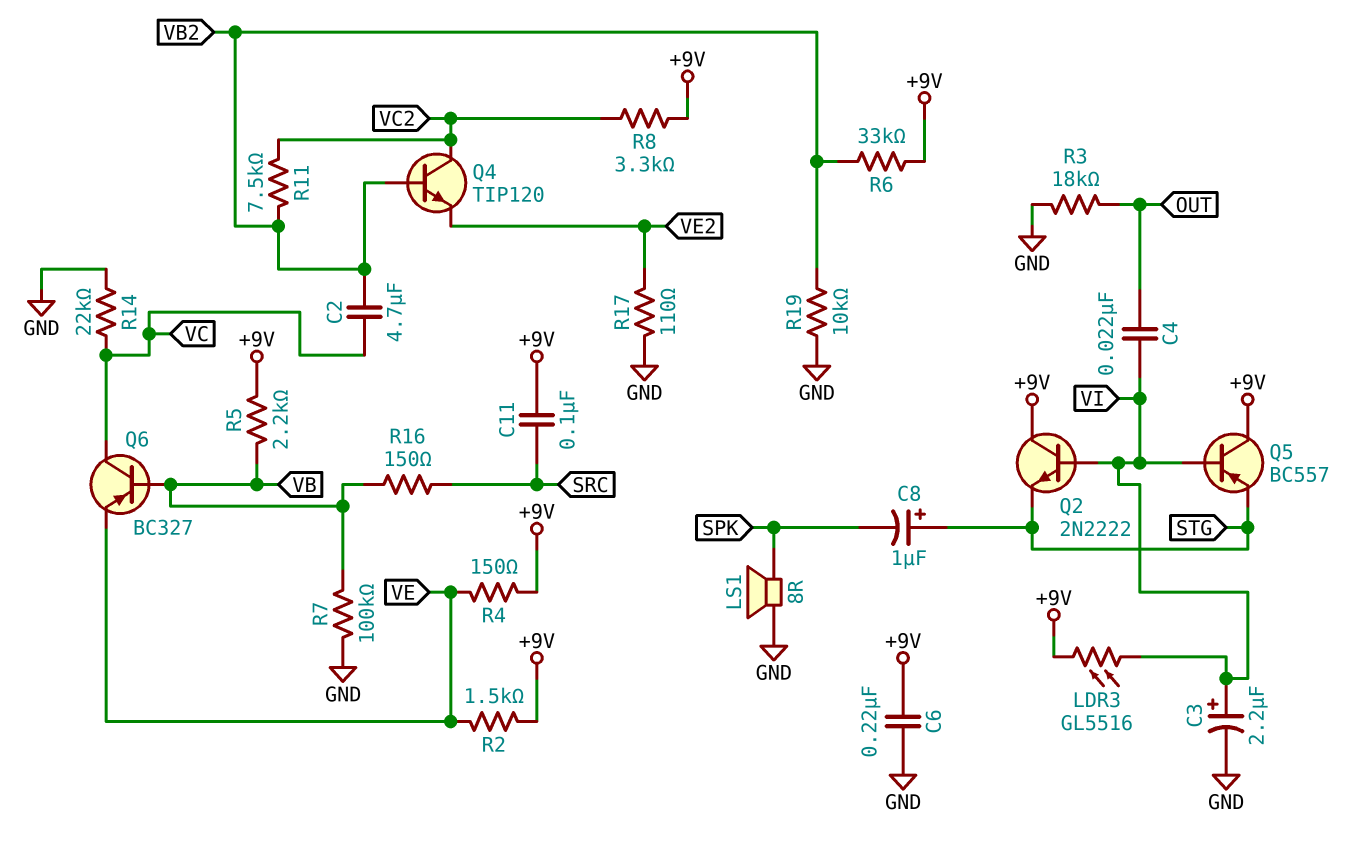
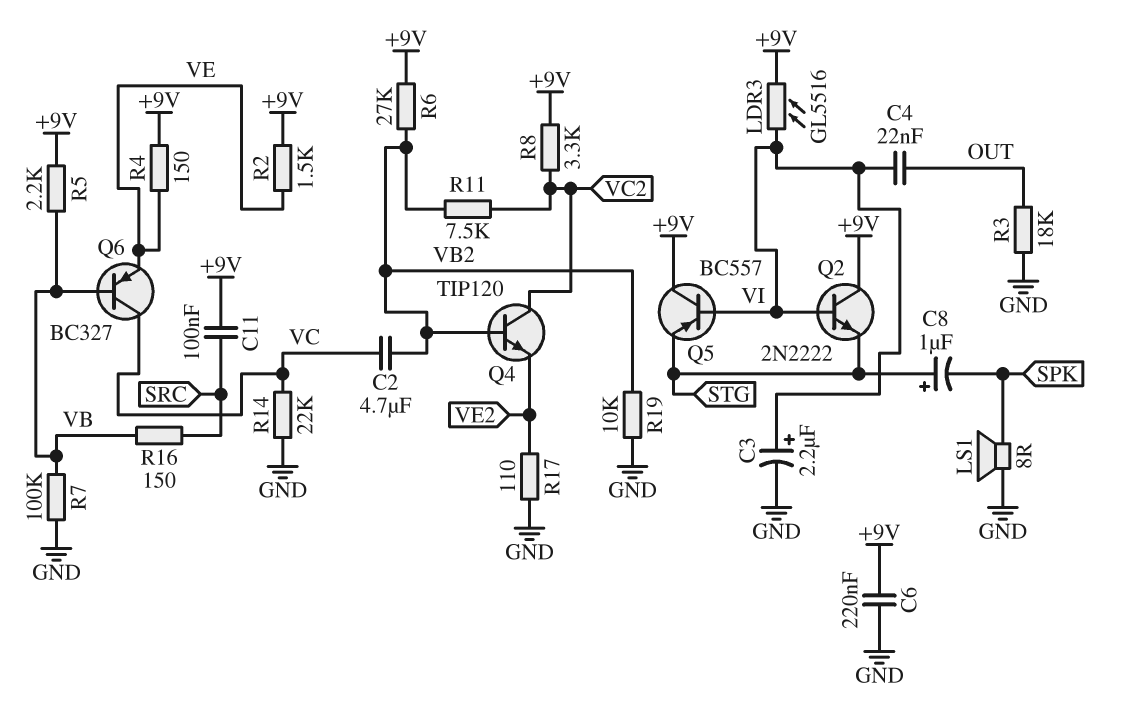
R6: 33k (+9V, VB2) -> 27k (+9V, VB2)

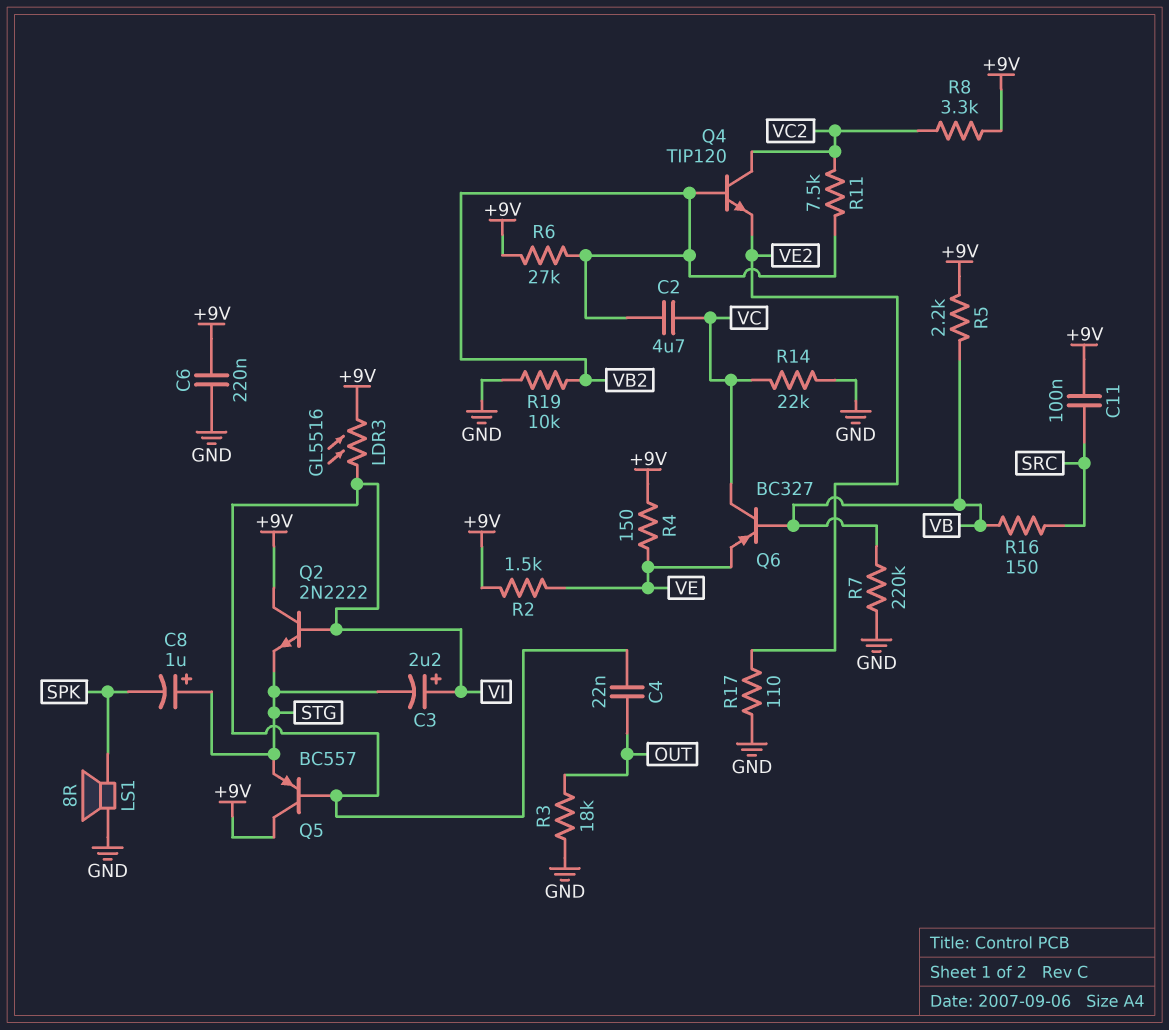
C3: 2.2uF (plus VI, minus GND) -> 2.2uF (plus VI, minus STG)
R7: 100k (GND, VB) -> 220k (GND, VB)

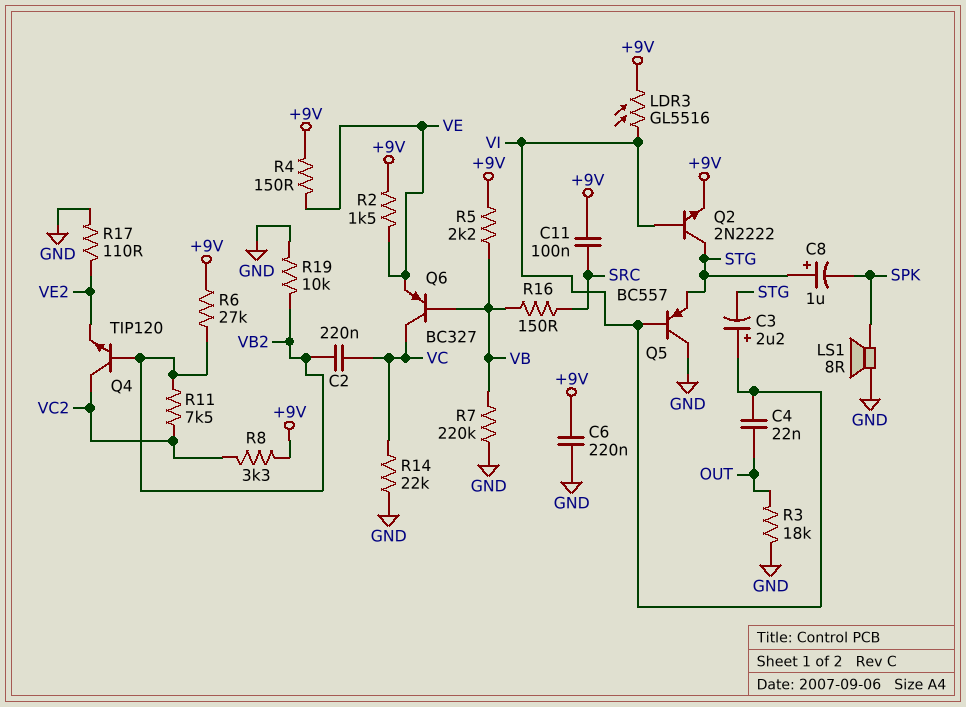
C2: 4.7uF (VB2, VC) -> 220nF (VB2, VC)
Q2: NPN 2N2222 (B VI, C +9V, E STG) -> NPN 2N2222 (B VI, C STG, E +9V)
Q5: PNP BC557 (B VI, C +9V, E STG) -> PNP BC557 (B VI, C GND, E STG)

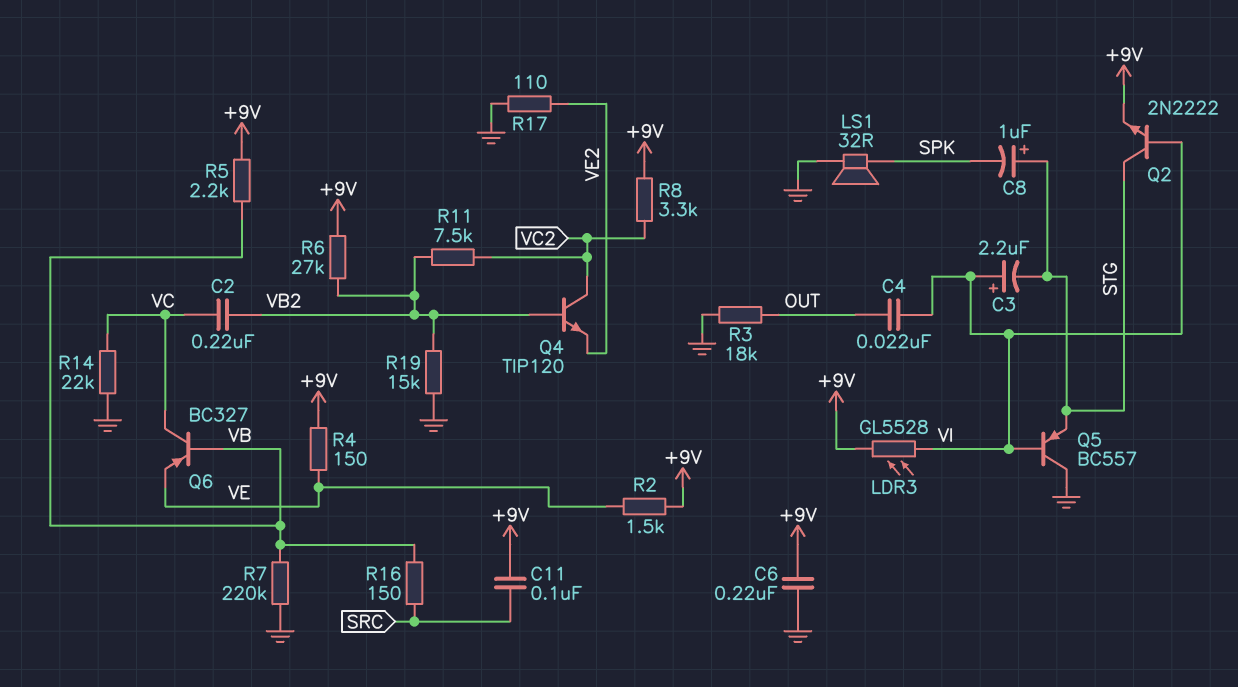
LDR3: GL5516 (+9V, VI) -> GL5528 (+9V, VI)
LS1: speaker 8R (GND, SPK) -> speaker 32R (GND, SPK)
R19: 10k (GND, VB2) -> 15k (GND, VB2)

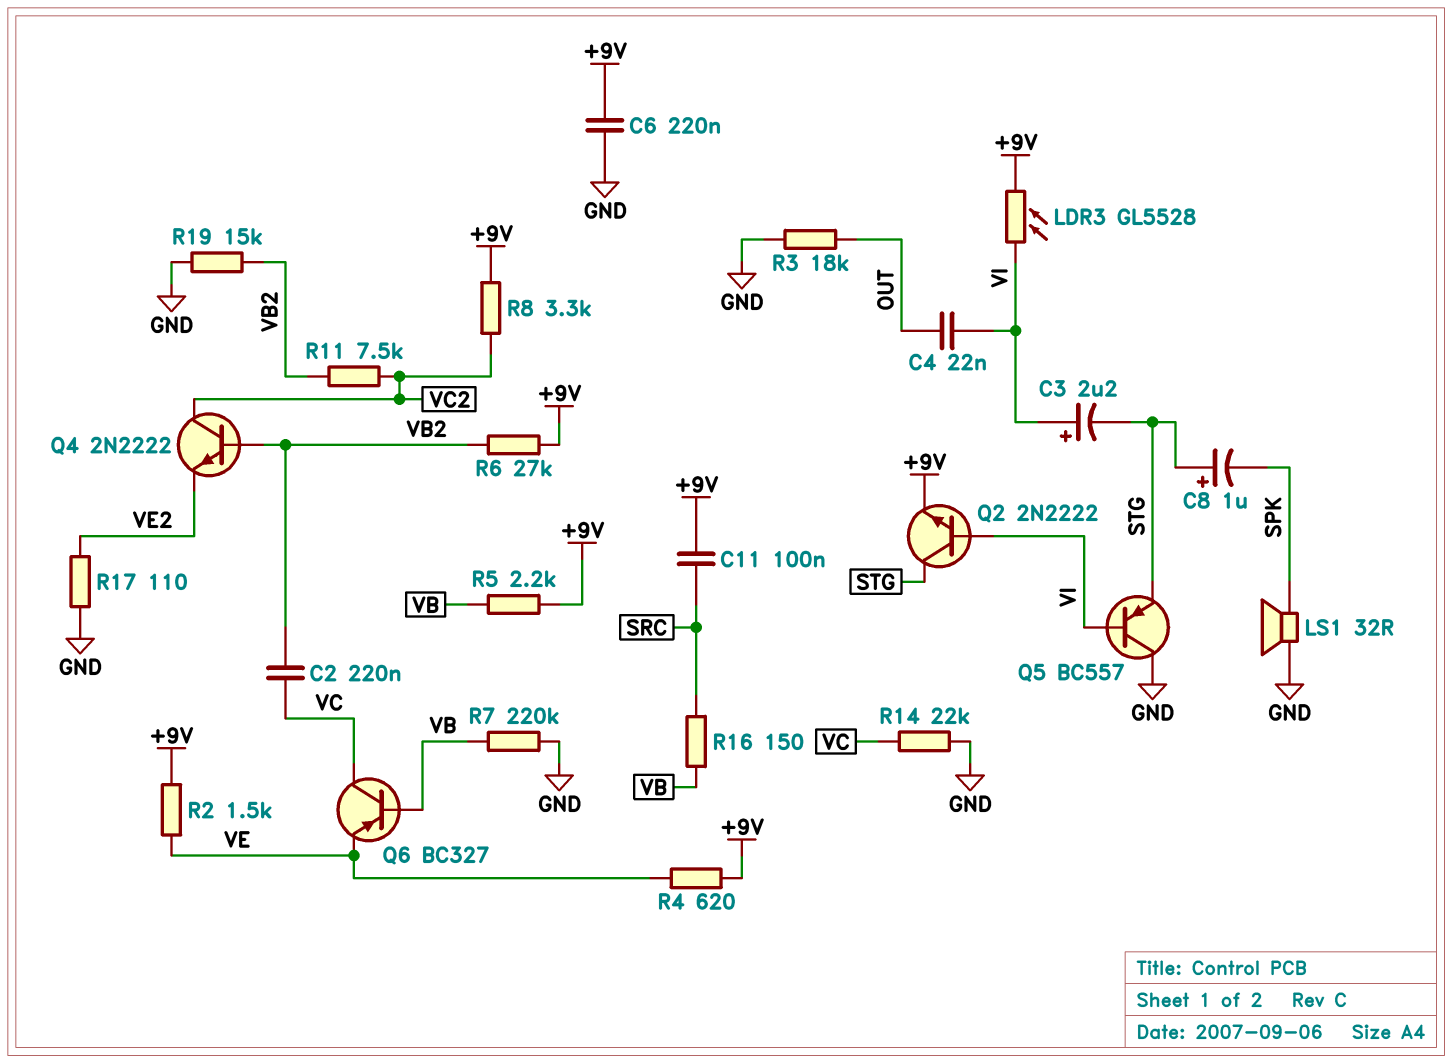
Q4: NPN TIP120 (B VB2, C VC2, E VE2) -> NPN 2N2222 (B VB2, C VC2, E VE2)
R4: 150 (+9V, VE) -> 620 (+9V, VE)

